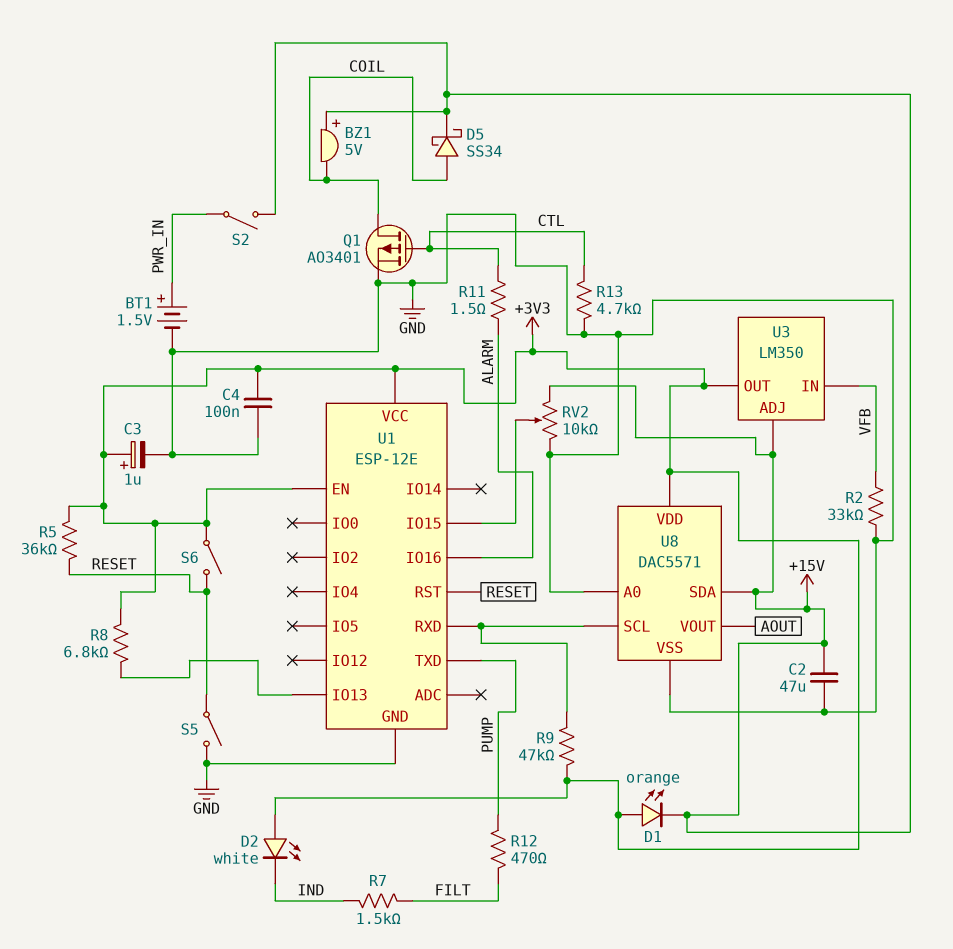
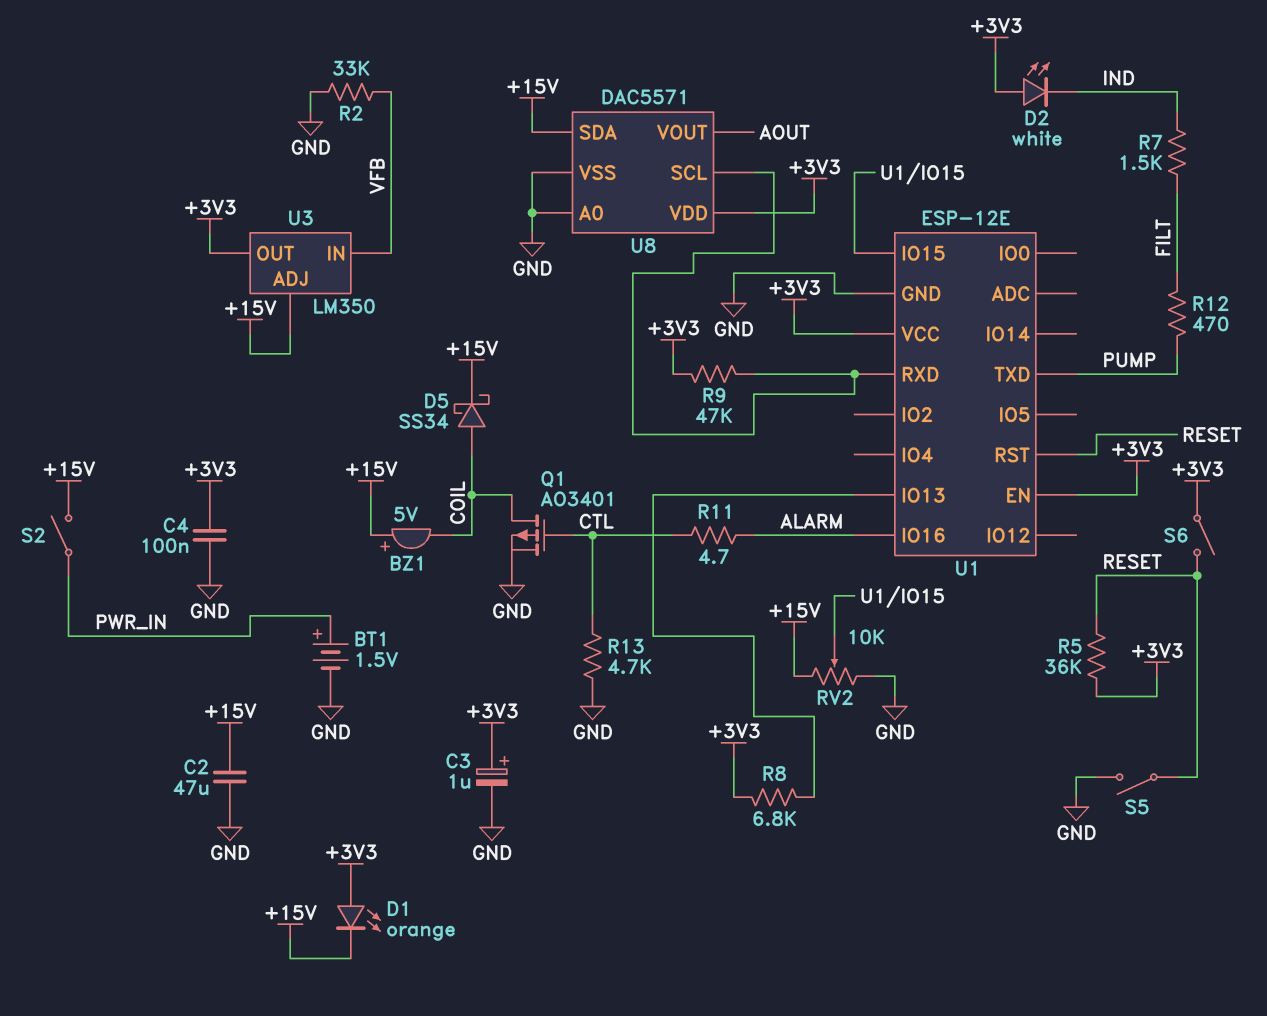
R11: 1.5 (ALARM, CTL) -> 4.7 (ALARM, CTL)

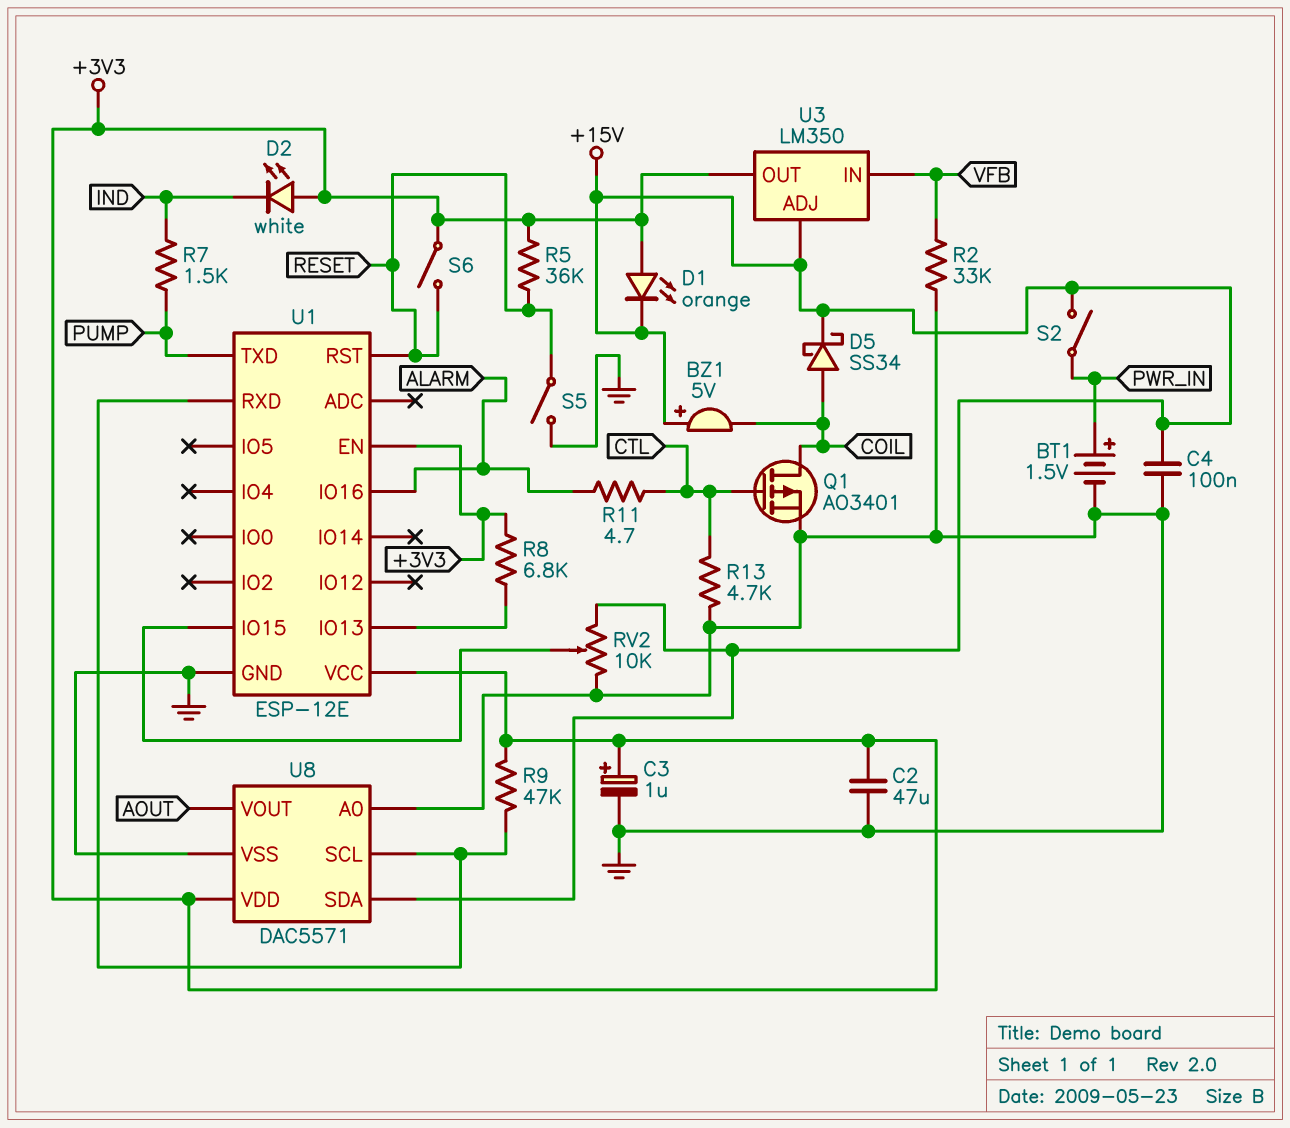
C2: 47uF (+15V, GND) -> 47uF (+3V3, GND)
C4: 100nF (+3V3, GND) -> 100nF (+15V, GND)
R7: 1.5k (FILT, IND) -> 1.5k (IND, PUMP)
R12: 470 (FILT, PUMP) -> none

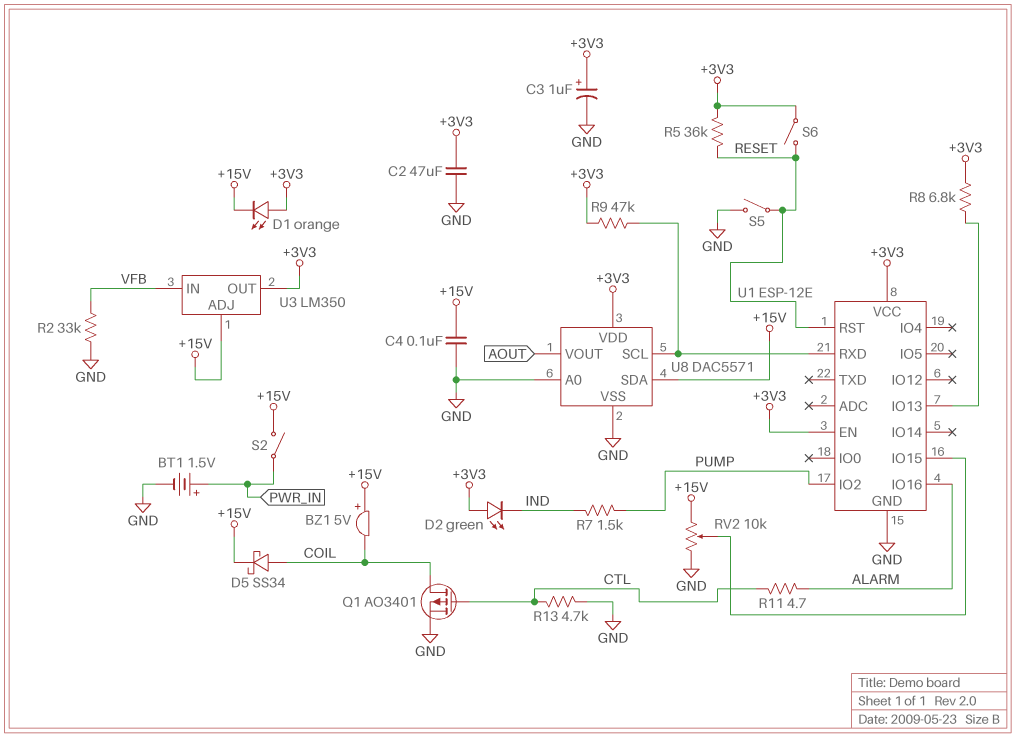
D2: LED white (A +3V3, K IND) -> LED green (A +3V3, K IND)
U1 pin IO2: none -> PUMP
U1 pin TXD: PUMP -> none

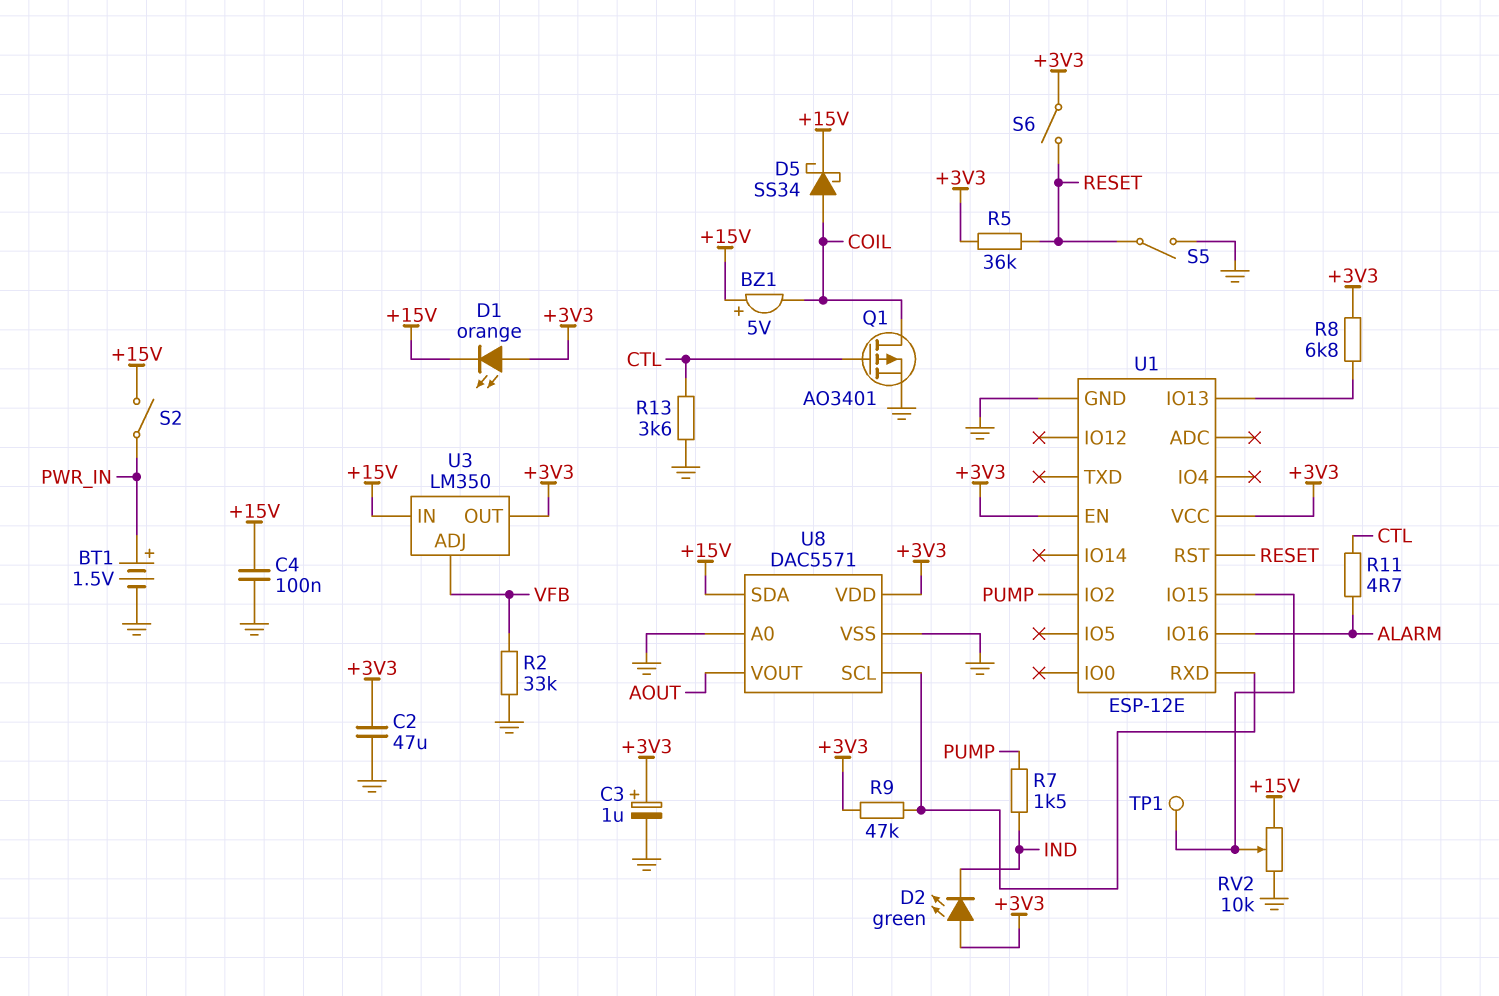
R13: 4.7k (CTL, GND) -> 3.6k (CTL, GND)
TP1: none -> test point (U1/IO15)
U3 pin ADJ: +15V -> VFB
U3 pin IN: VFB -> +15V

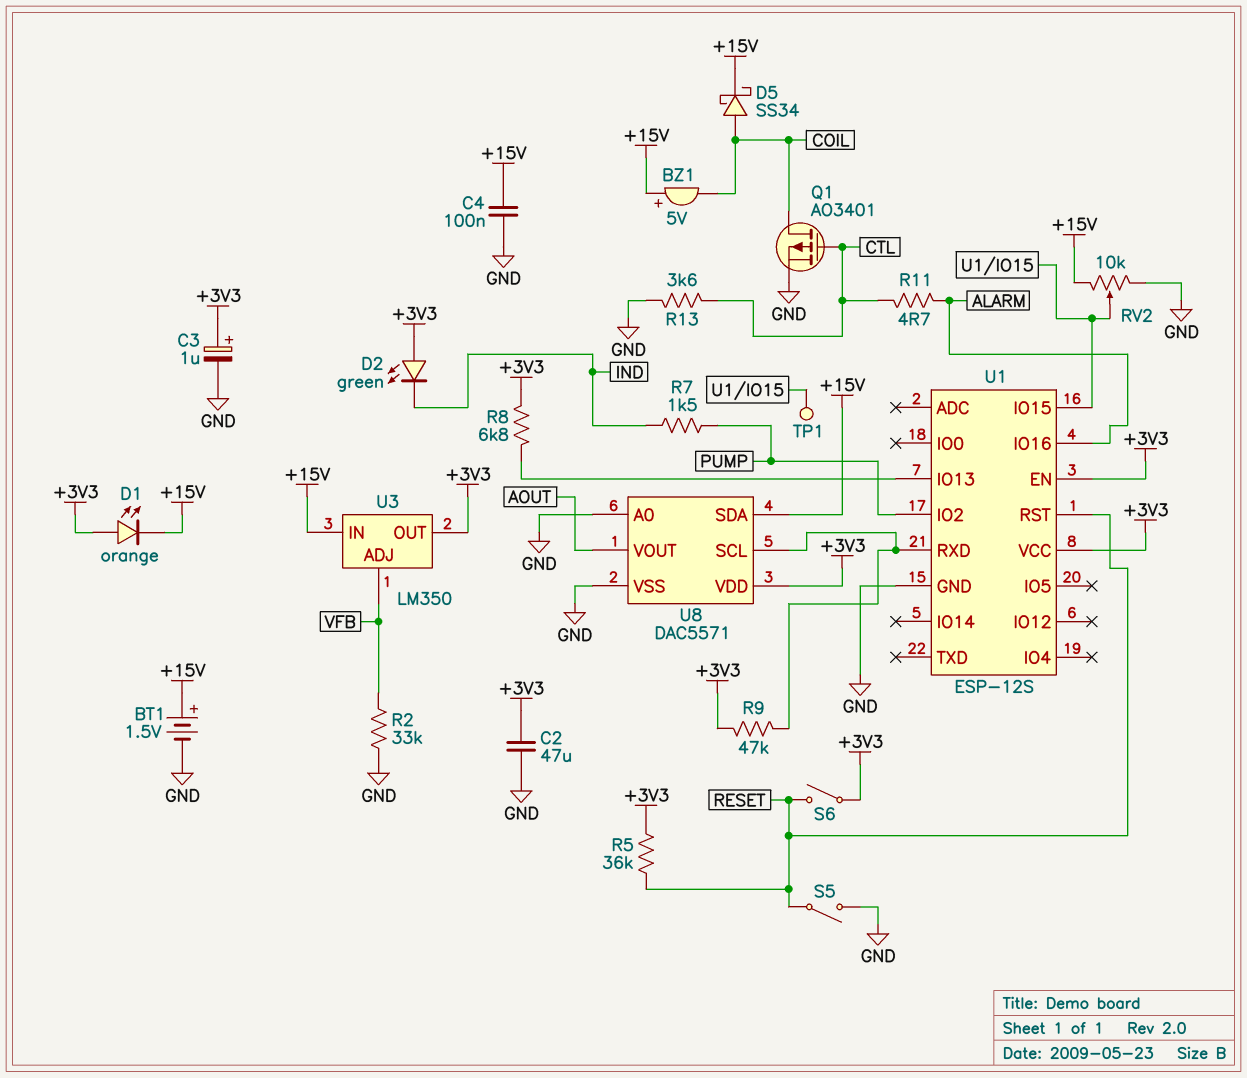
BT1: 1.5V (plus PWR_IN, minus GND) -> 1.5V (plus +15V, minus GND)
S2: switch (+15V, PWR_IN) -> none
U1: ESP-12E -> ESP-12S

